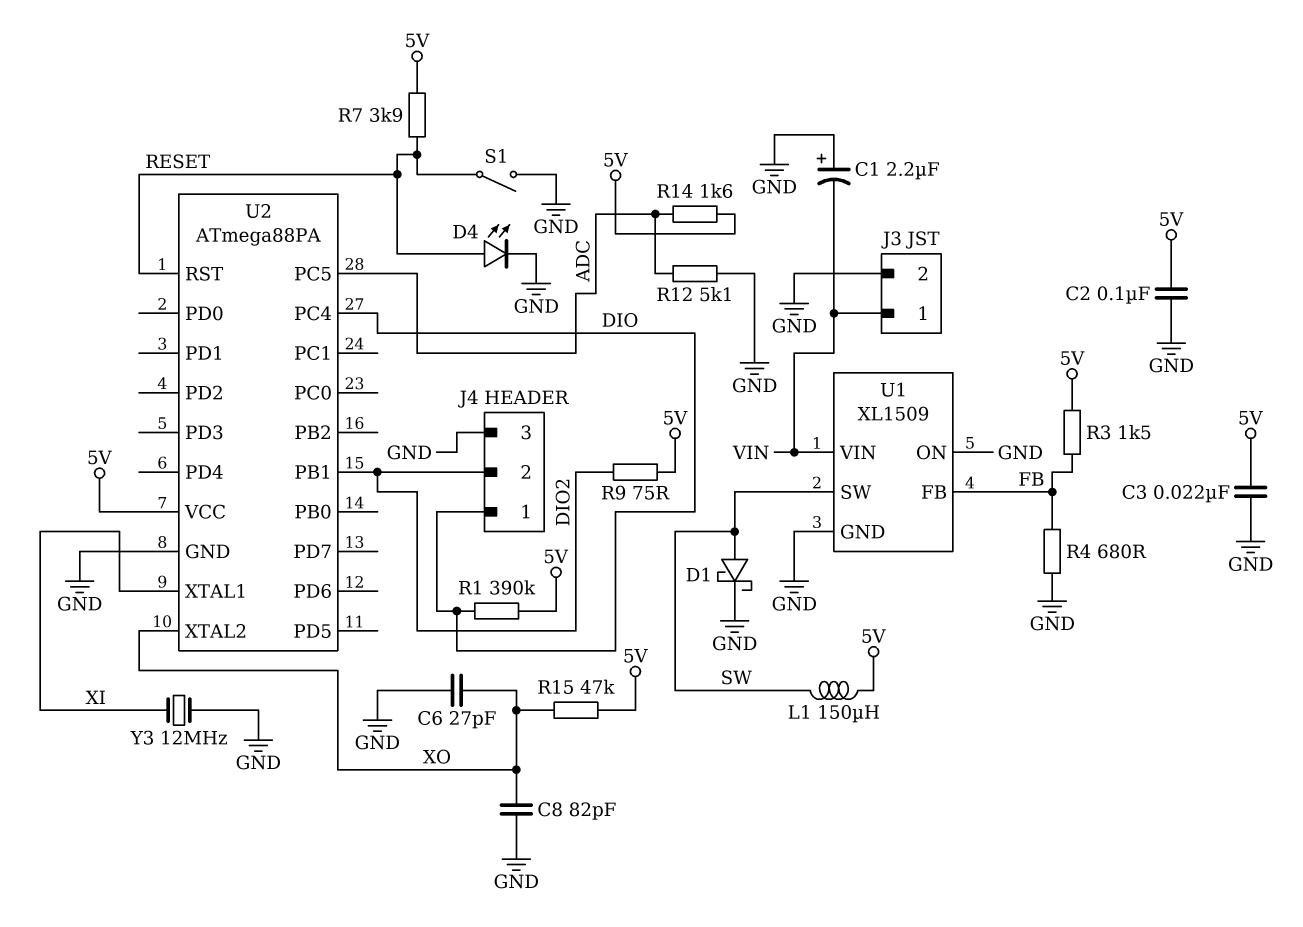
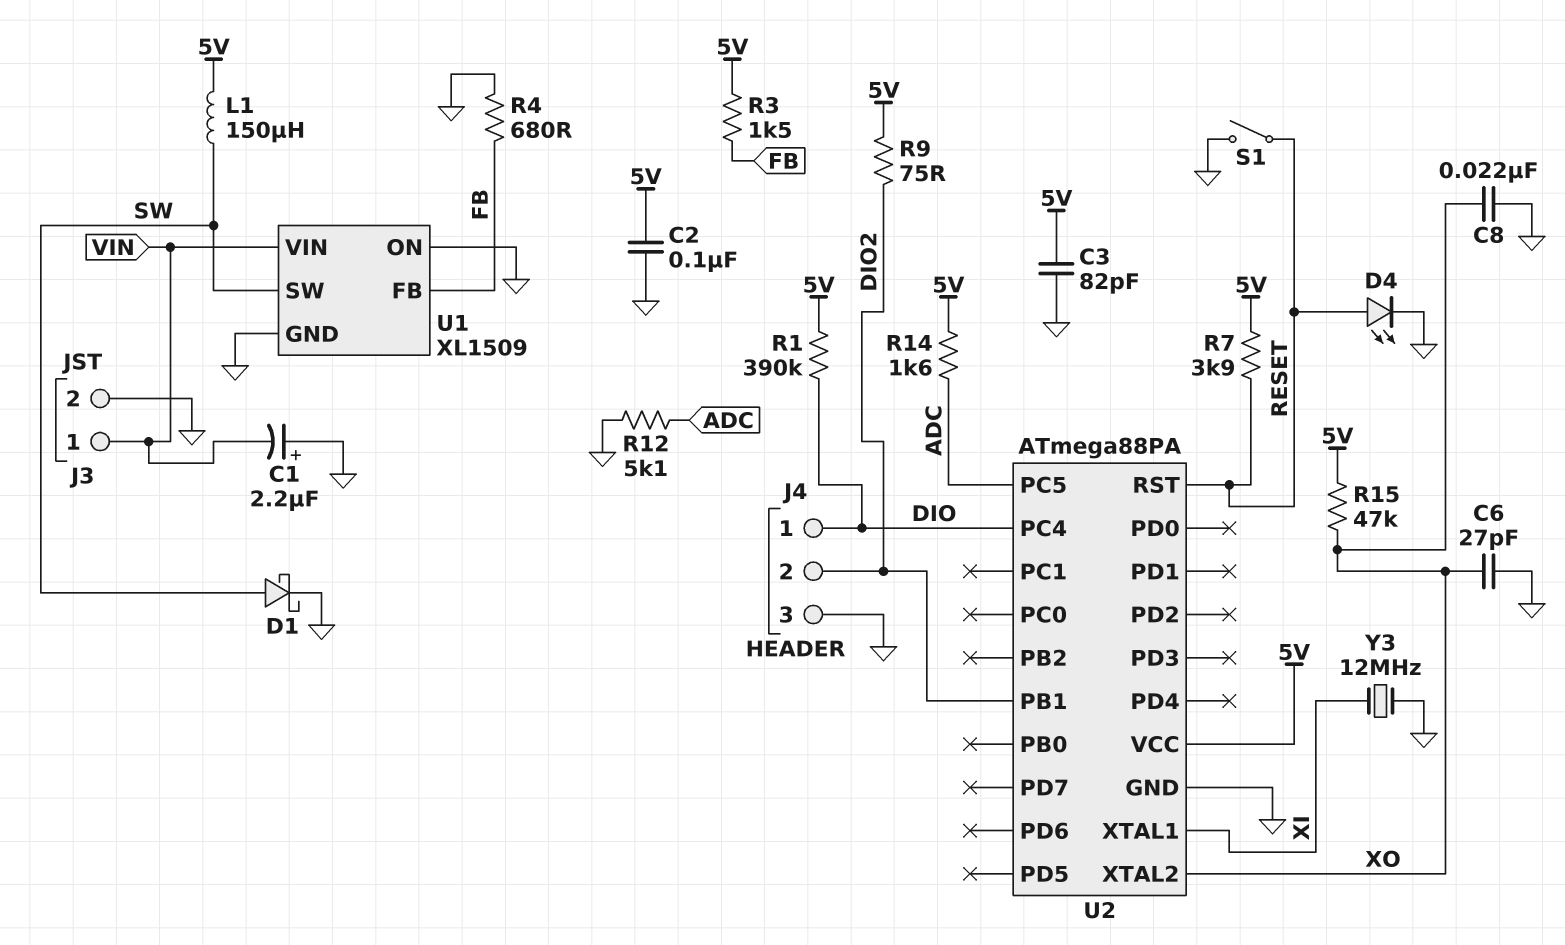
C3: 22nF (5V, GND) -> 82pF (5V, GND)
C8: 82pF (GND, XO) -> 22nF (GND, XO)

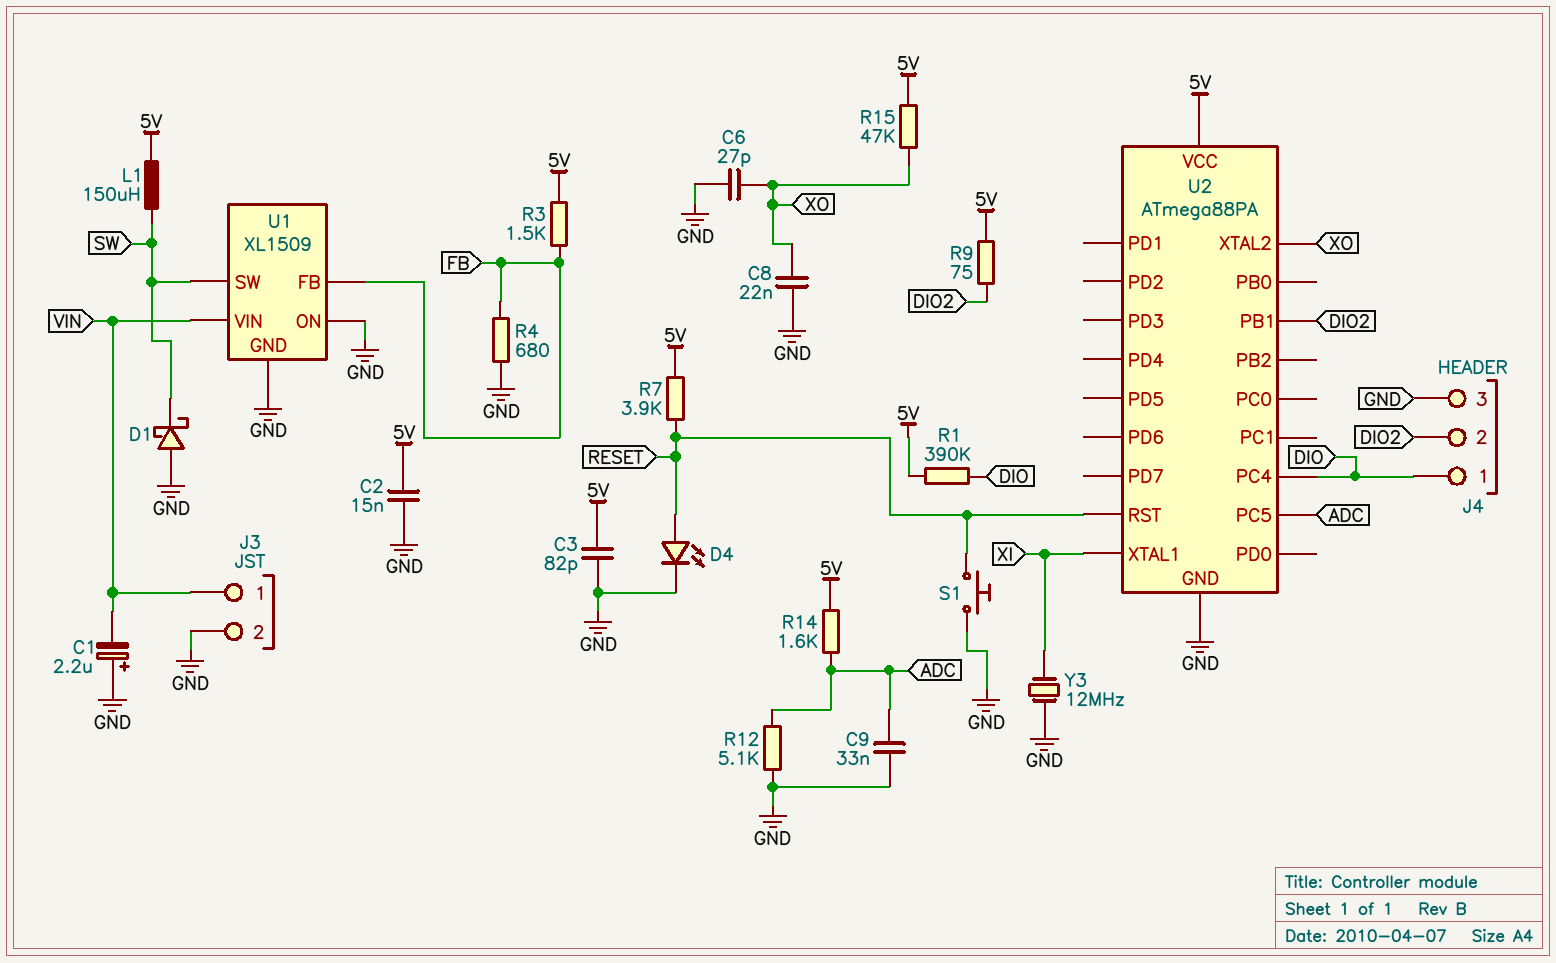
C2: 100nF (5V, GND) -> 15nF (5V, GND)
C9: none -> 33nF (ADC, GND)
D1: schottky (A SW, K GND) -> schottky (A GND, K SW)
S1: switch (GND, RESET) -> button (GND, RESET)

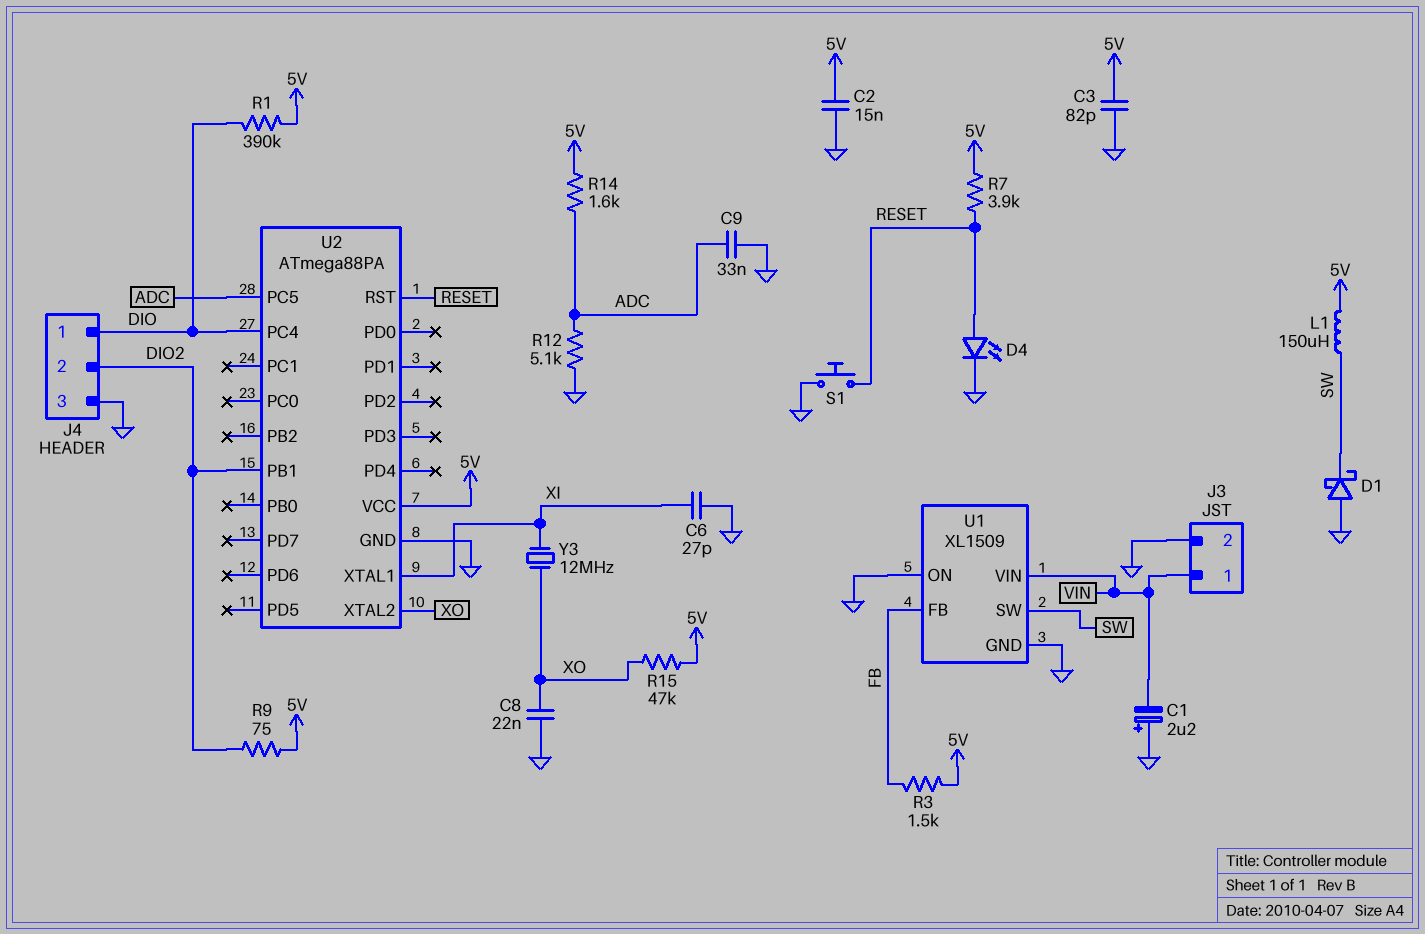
C6: 27pF (GND, XO) -> 27pF (GND, XI)
R4: 680 (FB, GND) -> none
Y3: 12MHz (GND, XI) -> 12MHz (XI, XO)

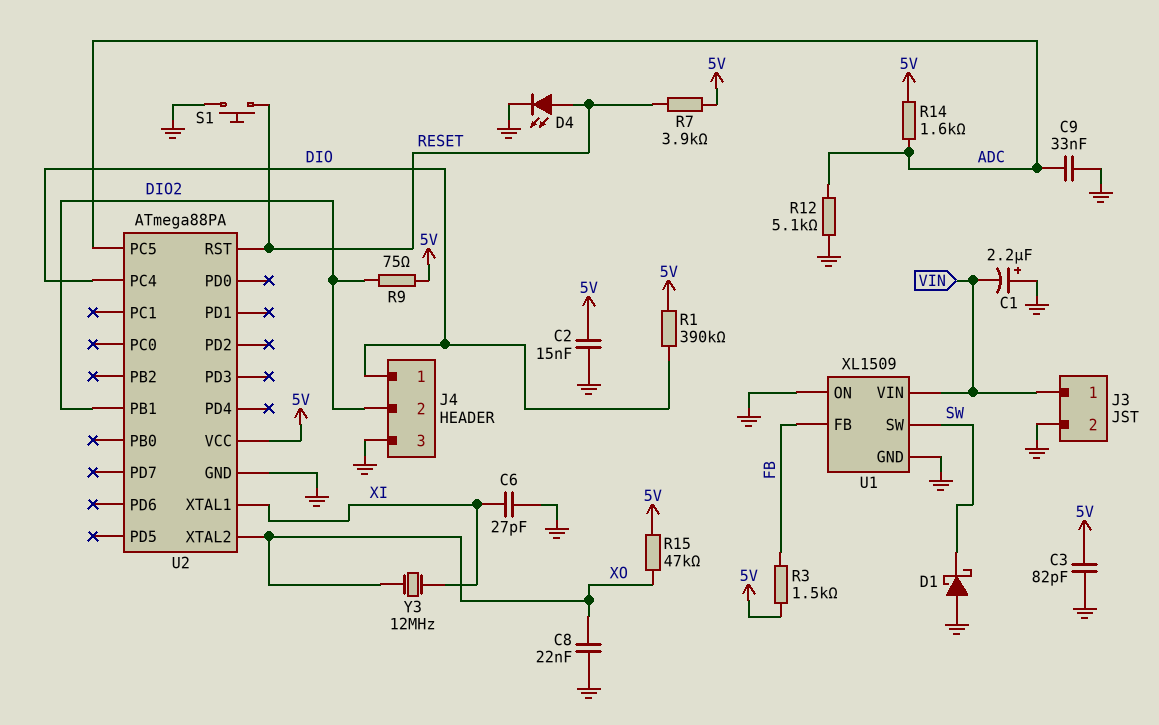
L1: 150uH (5V, SW) -> none

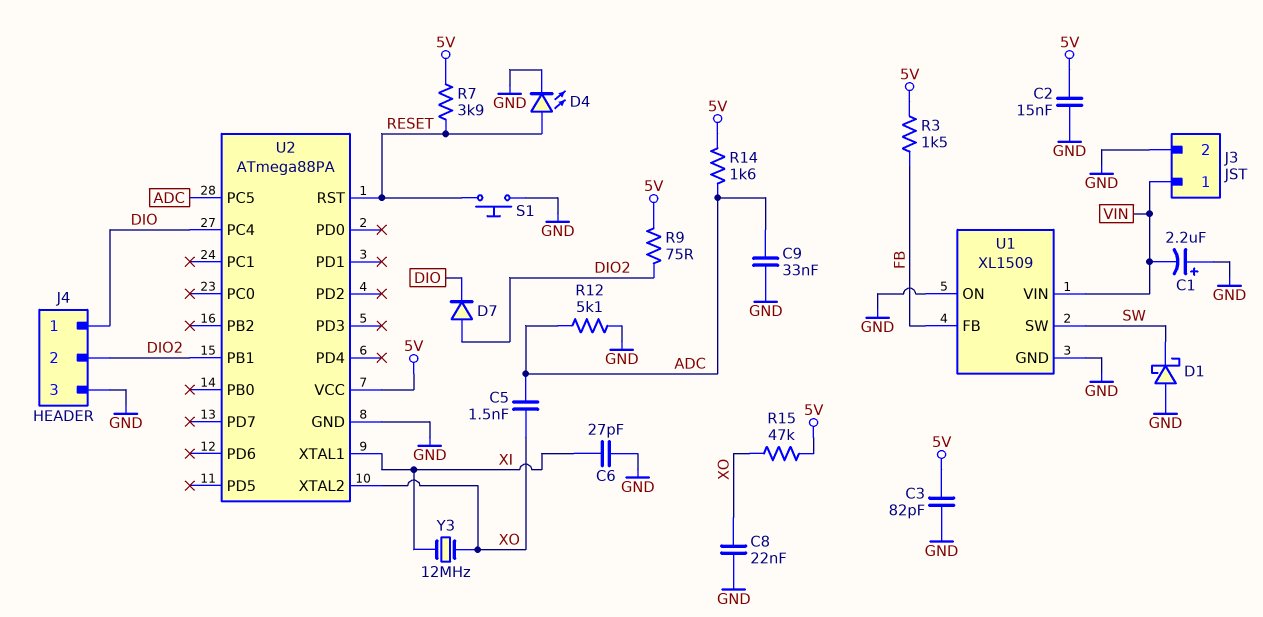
C5: none -> 1.5nF (ADC, XO)
D7: none -> diode (A DIO2, K DIO)
R1: 390k (5V, DIO) -> none

